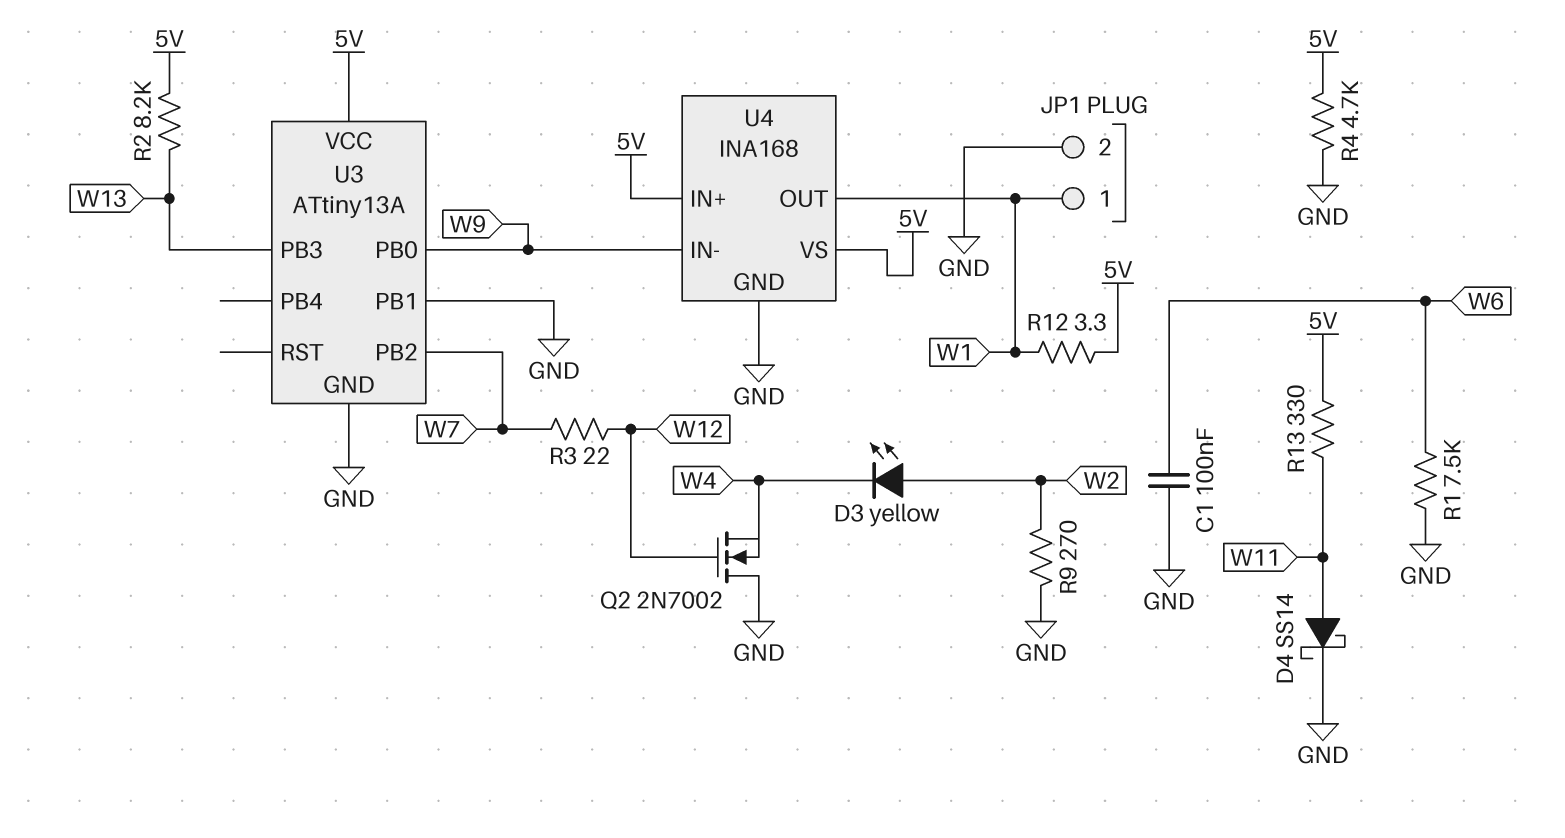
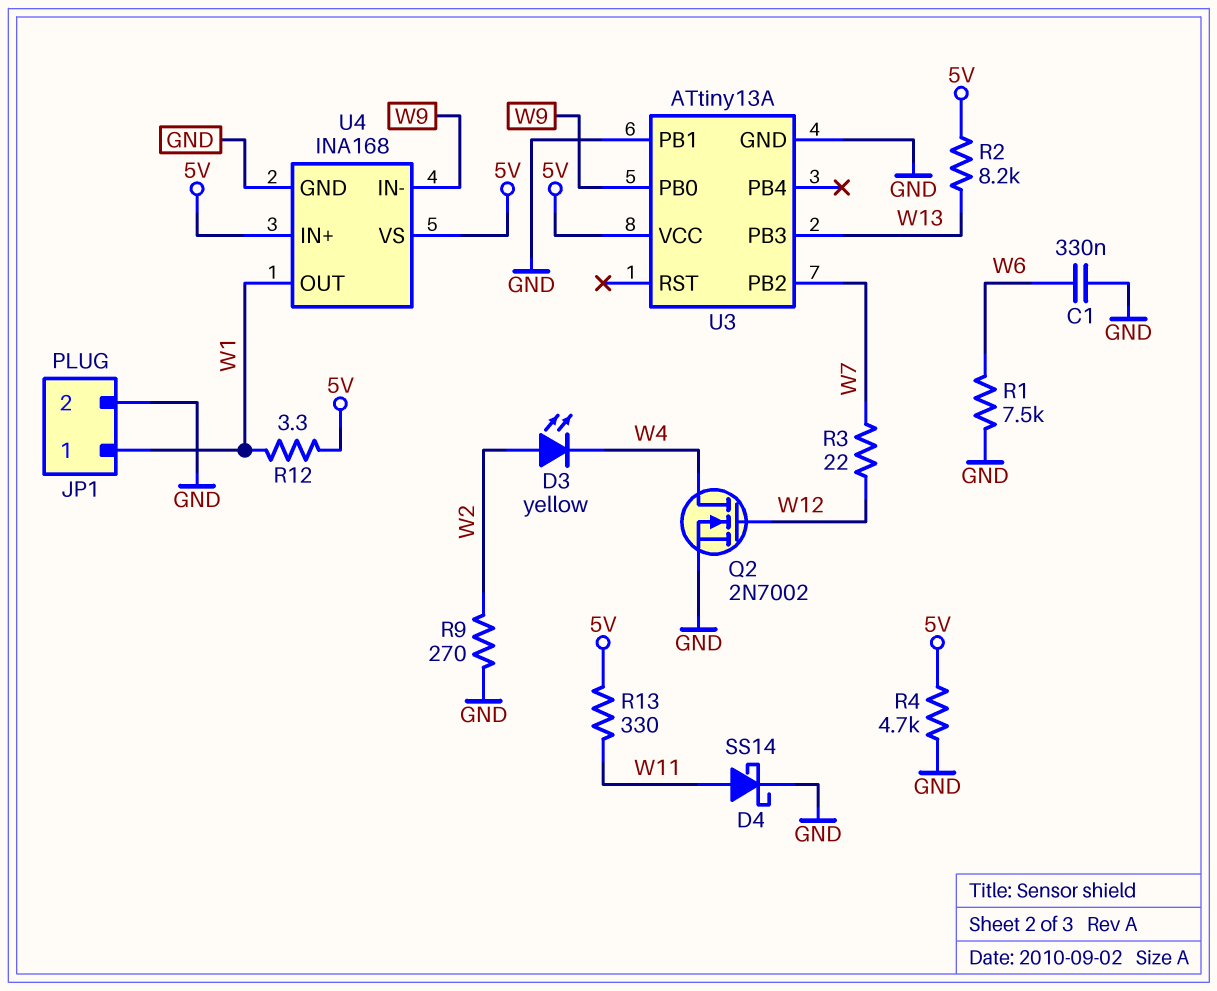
C1: 100nF (GND, W6) -> 330nF (GND, W6)
Q2: NMOS 2N7002 (G W12, D GND, S W4) -> NMOS 2N7002 (G W12, D W4, S GND)

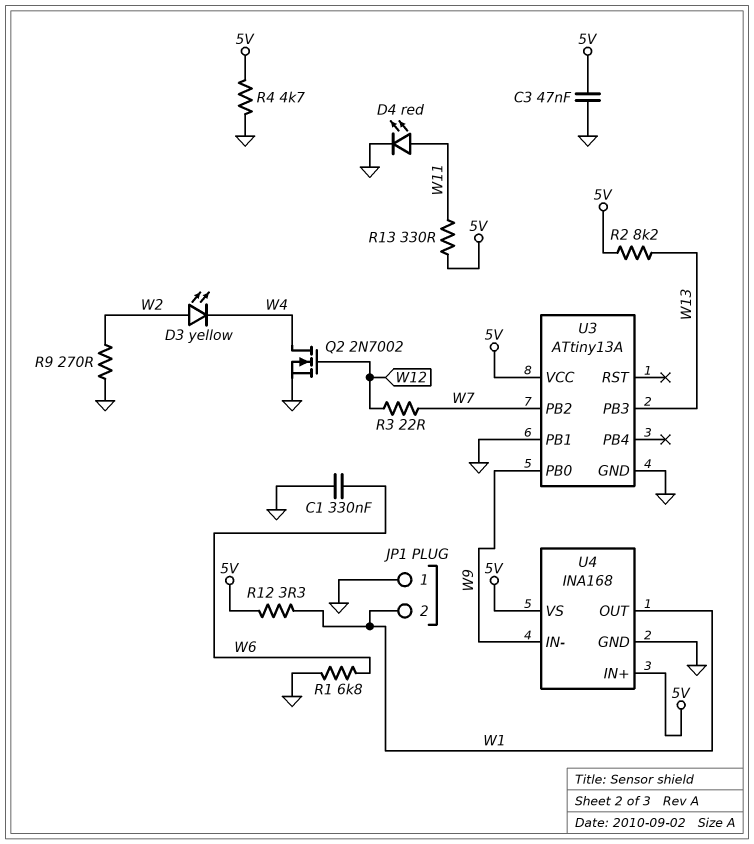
C3: none -> 47nF (5V, GND)
D4: schottky SS14 (A W11, K GND) -> LED red (A W11, K GND)
JP1 pin 1: W1 -> GND
JP1 pin 2: GND -> W1
R1: 7.5k (GND, W6) -> 6.8k (GND, W6)

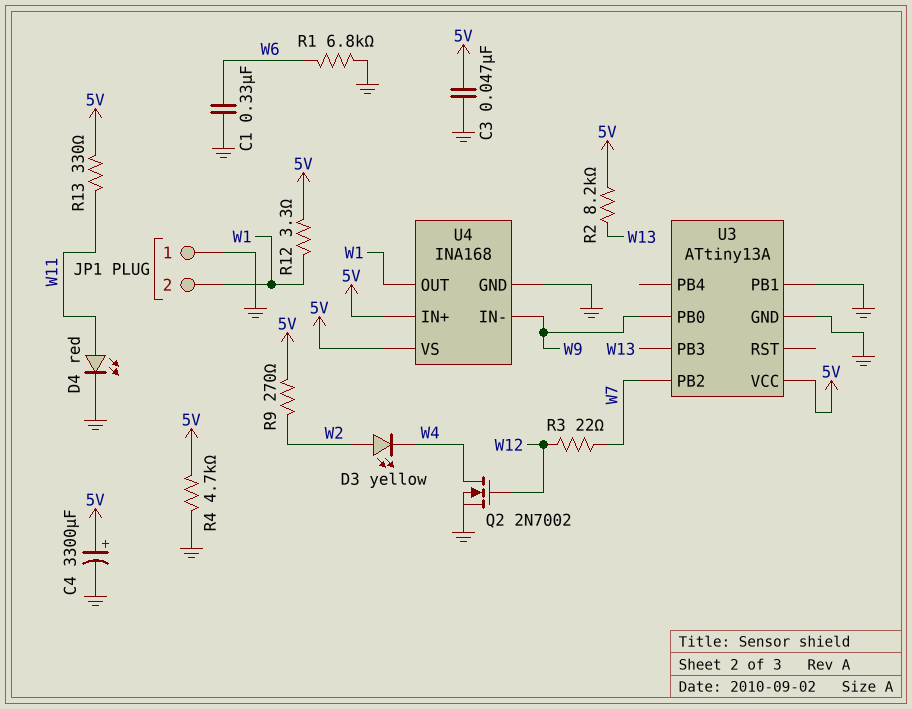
C4: none -> 3300uF (plus 5V, minus GND)
R9: 270 (GND, W2) -> 270 (5V, W2)

